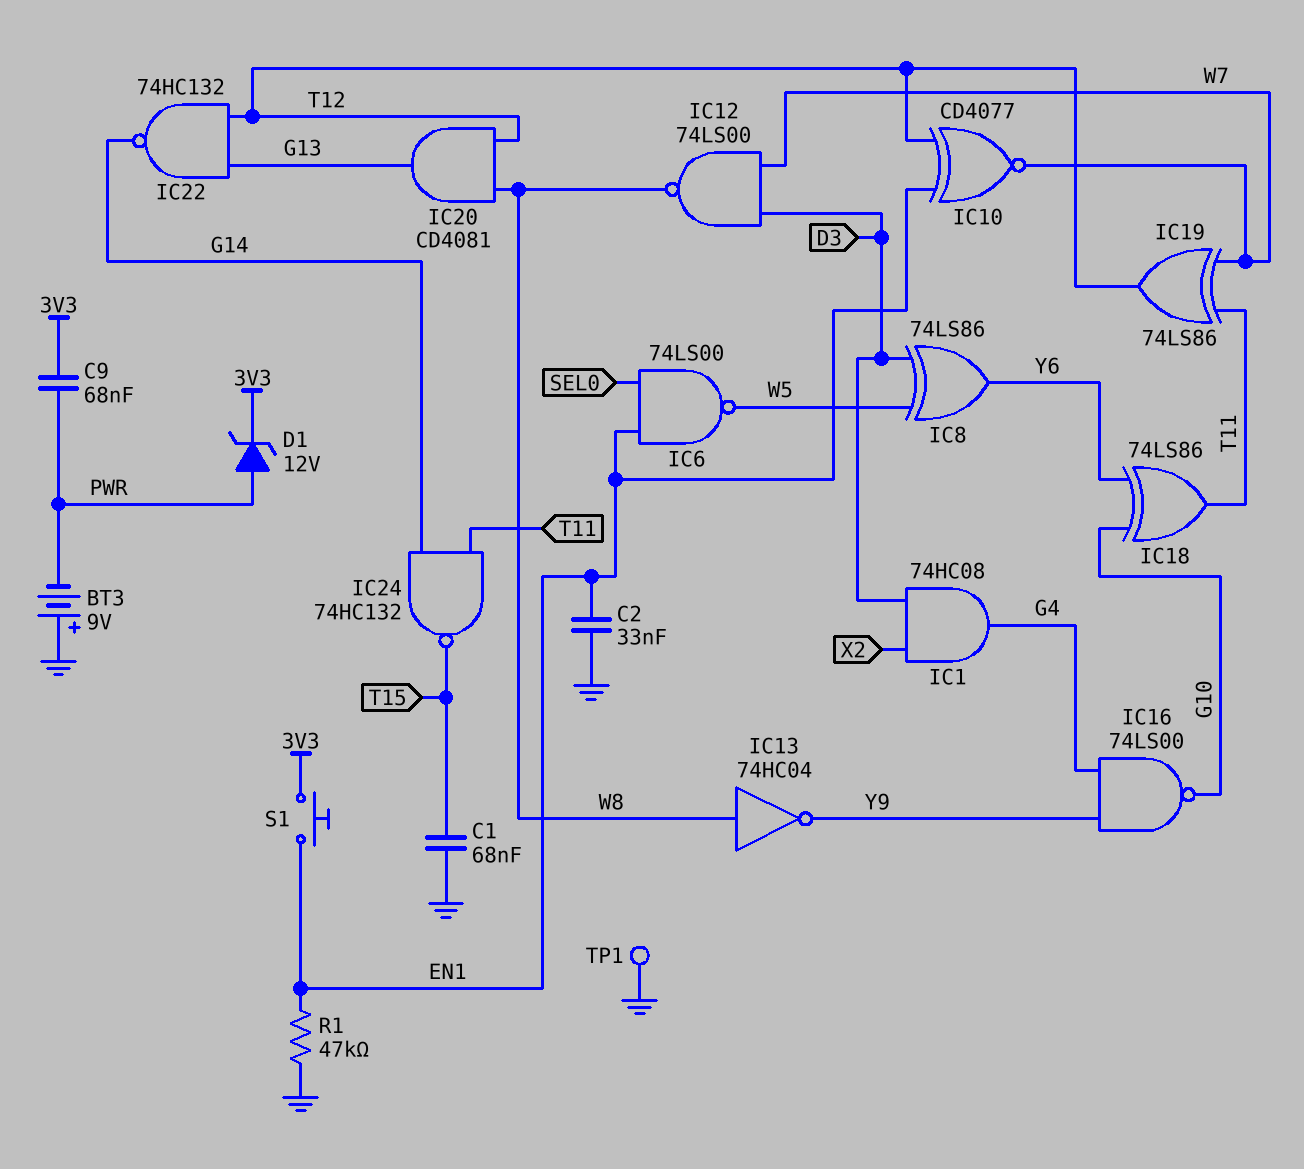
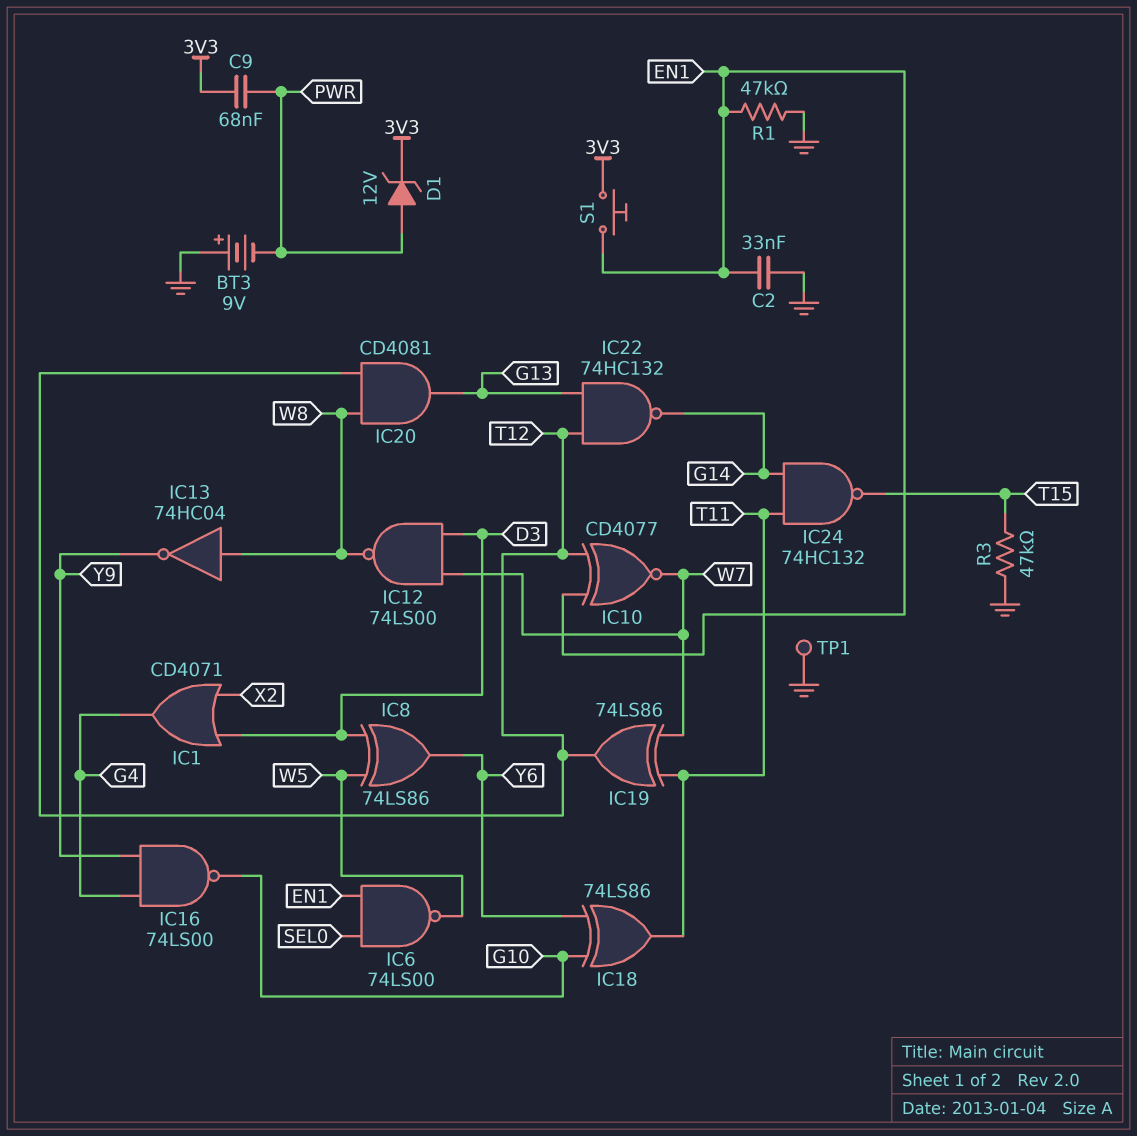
C1: 68nF (GND, T15) -> none
IC1: AND 74HC08 (in D3, in X2, out G4) -> OR CD4071 (in D3, in X2, out G4)
R3: none -> 47k (GND, T15)

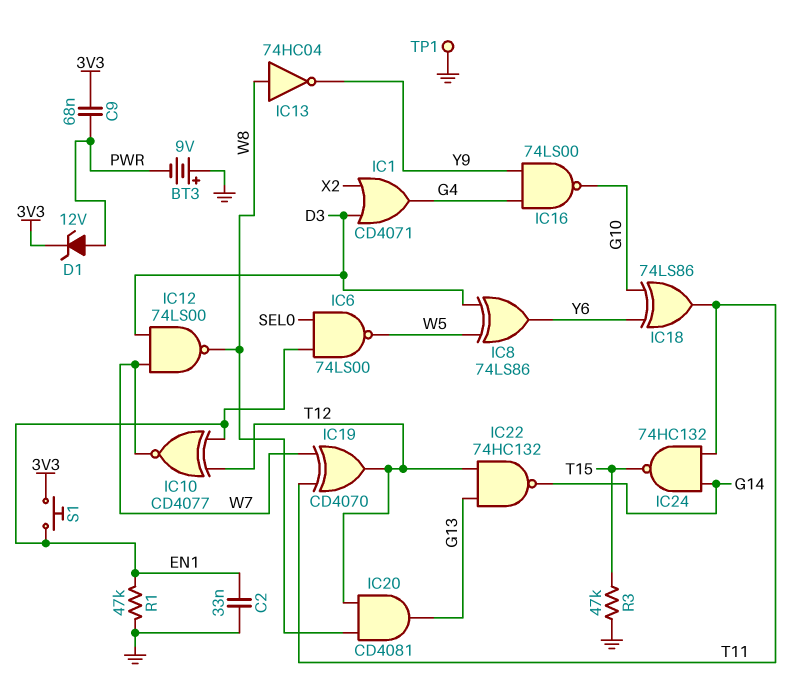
IC19: XOR 74LS86 (in T11, in W7, out T12) -> XOR CD4070 (in T11, in W7, out T12)

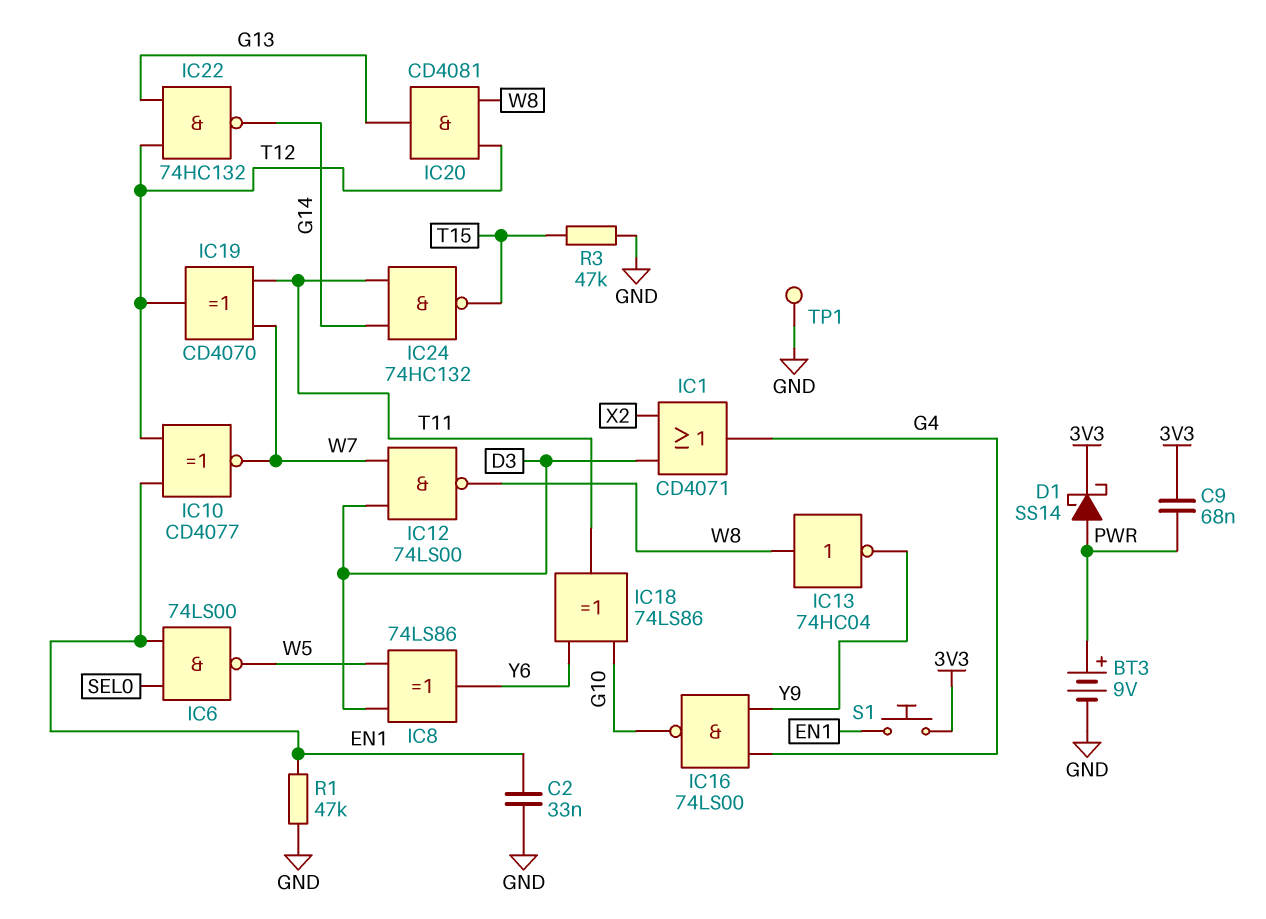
BT3: 9V (plus GND, minus PWR) -> 9V (plus PWR, minus GND)
D1: zener 12V (A PWR, K 3V3) -> schottky SS14 (A PWR, K 3V3)

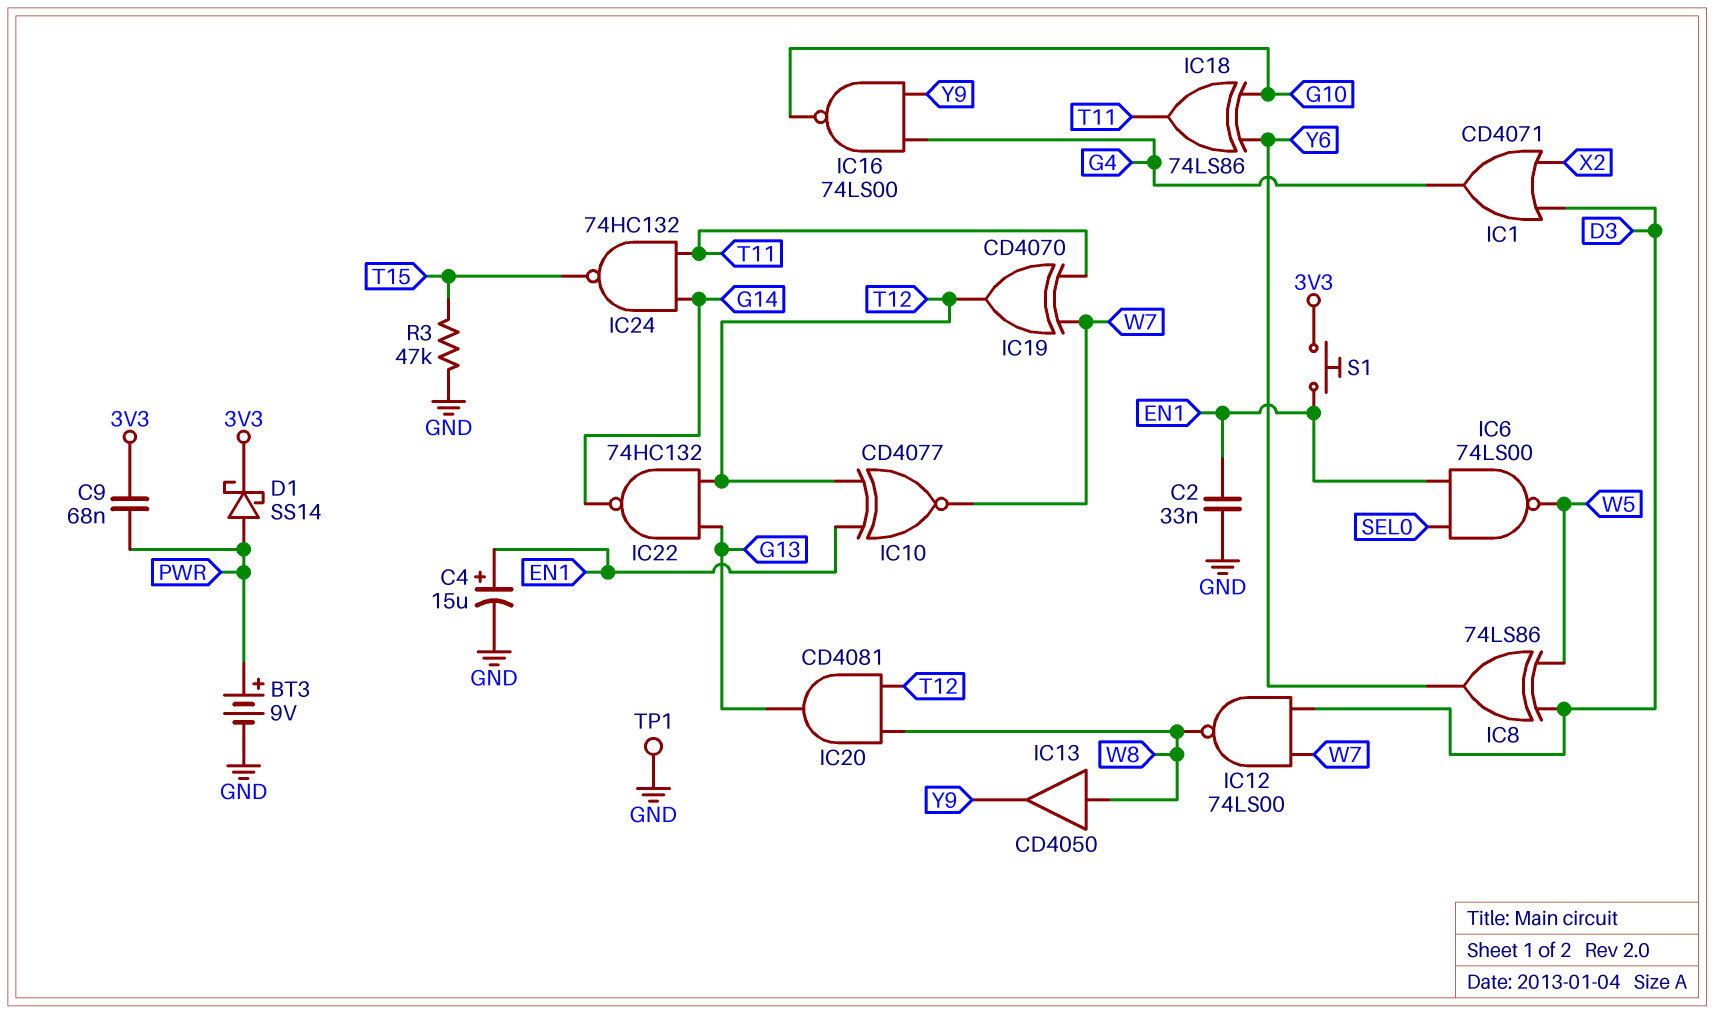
C4: none -> 15uF (plus EN1, minus GND)
IC13: NOT 74HC04 (in W8, out Y9) -> buffer CD4050 (in W8, out Y9)
R1: 47k (EN1, GND) -> none

